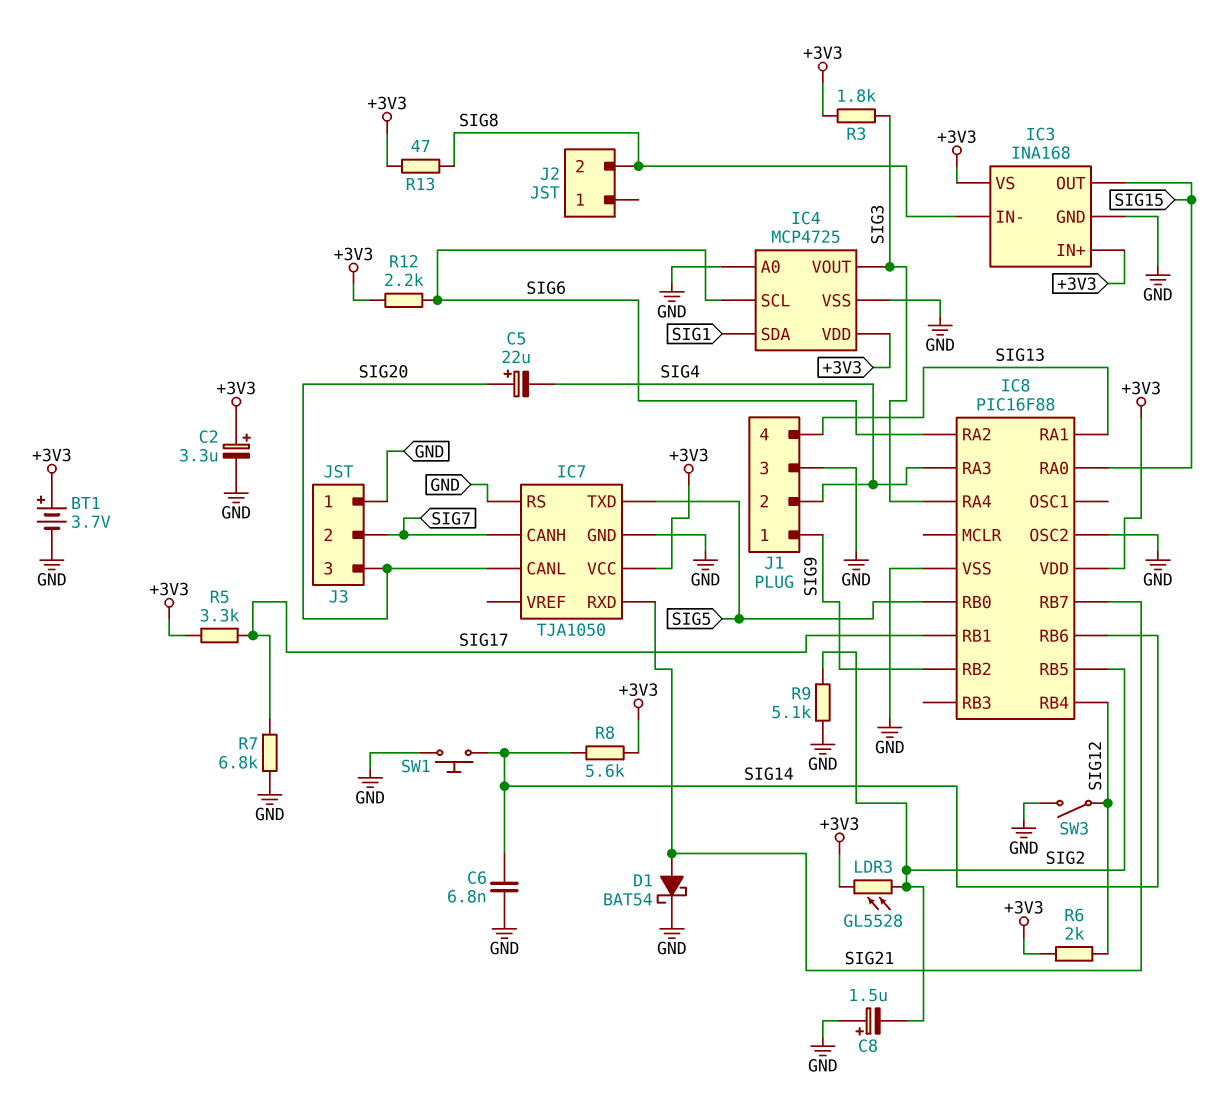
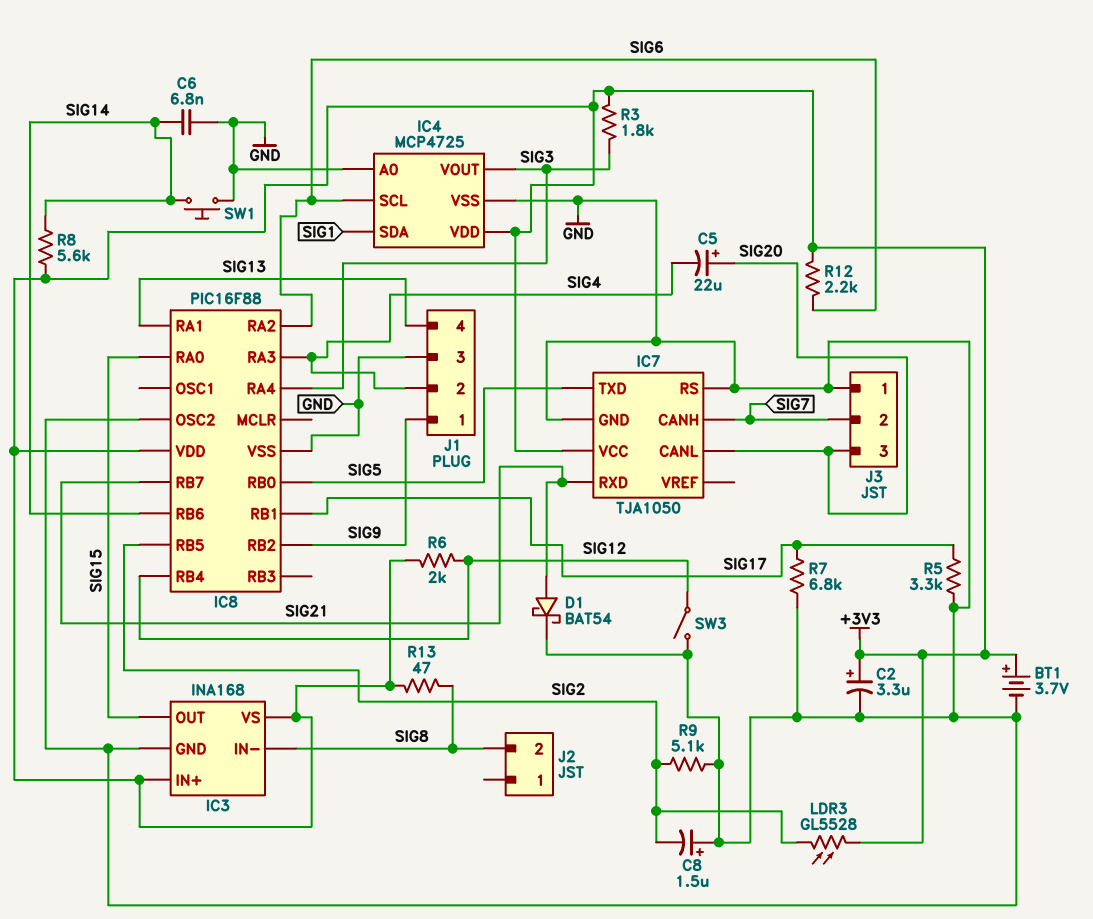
R5: 3.3k (+3V3, SIG17) -> 3.3k (GND, SIG17)

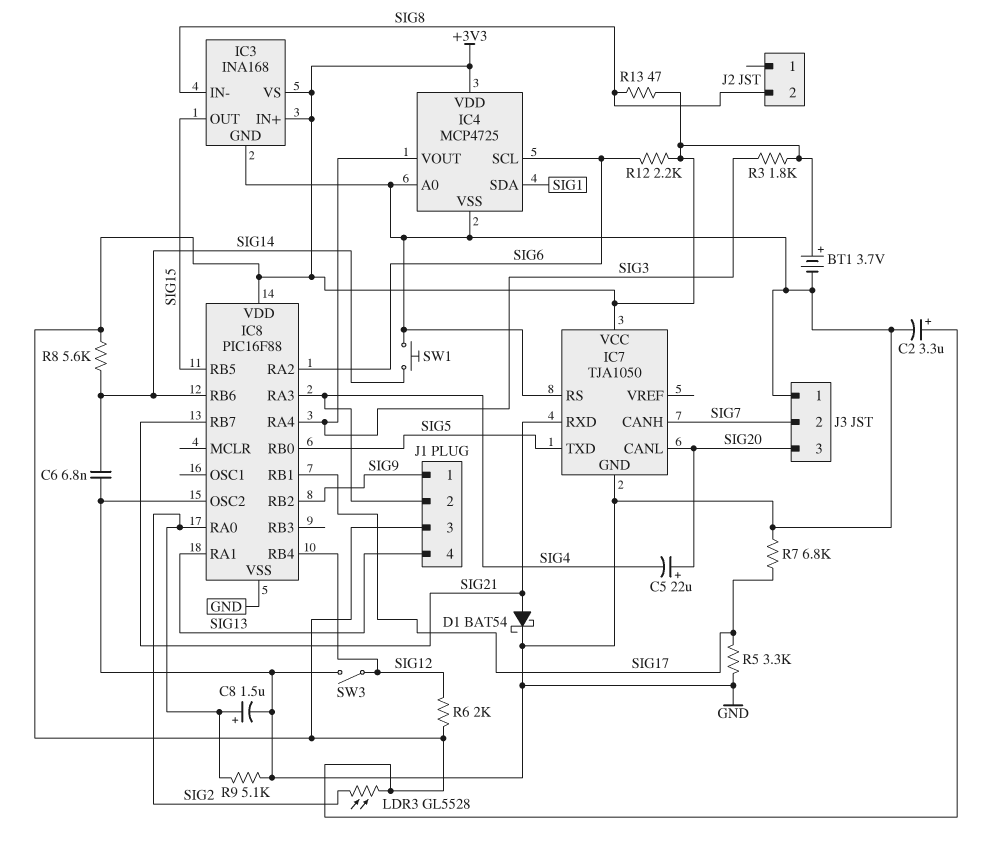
C8: 1.5uF (plus GND, minus SIG2) -> 1.5uF (plus SIG2, minus GND)
IC8 pin RA0: SIG15 -> SIG2
IC8 pin RB5: SIG2 -> SIG15
J1 pin 3: GND -> +3V3

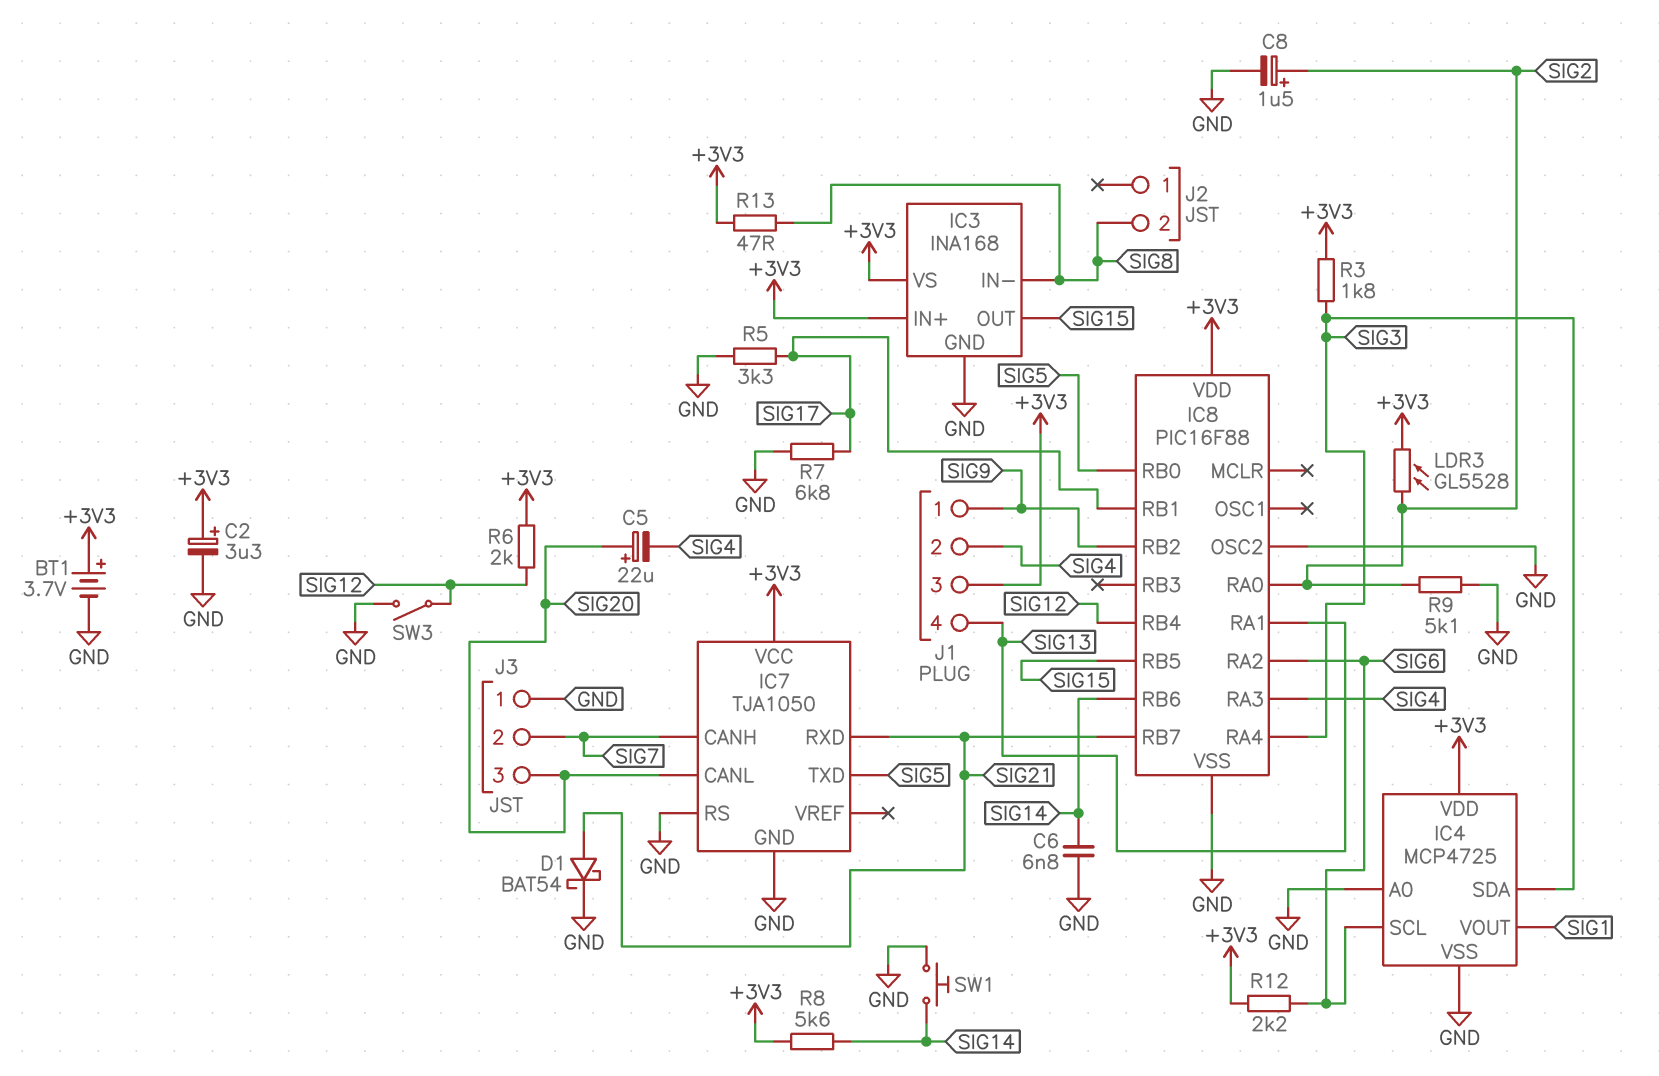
IC4 pin SDA: SIG1 -> SIG3
IC4 pin VOUT: SIG3 -> SIG1

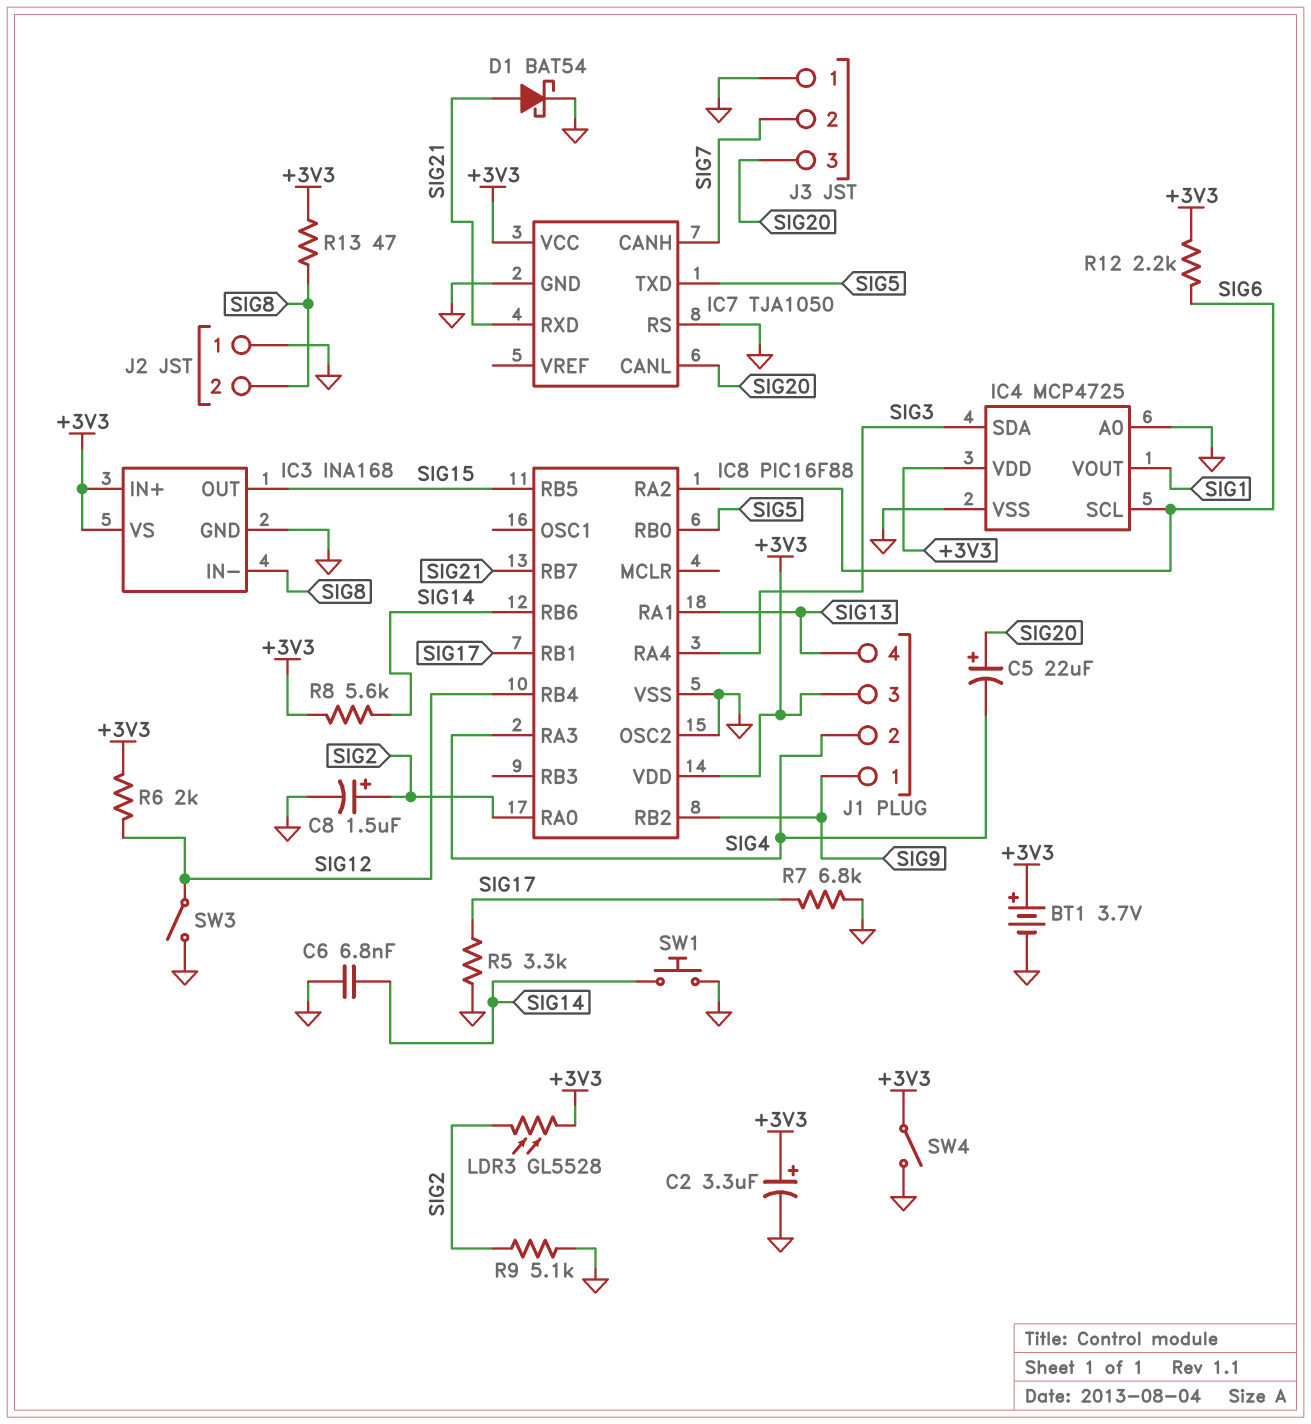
J2 pin 1: none -> GND
R3: 1.8k (+3V3, SIG3) -> none
SW4: none -> switch (+3V3, GND)

